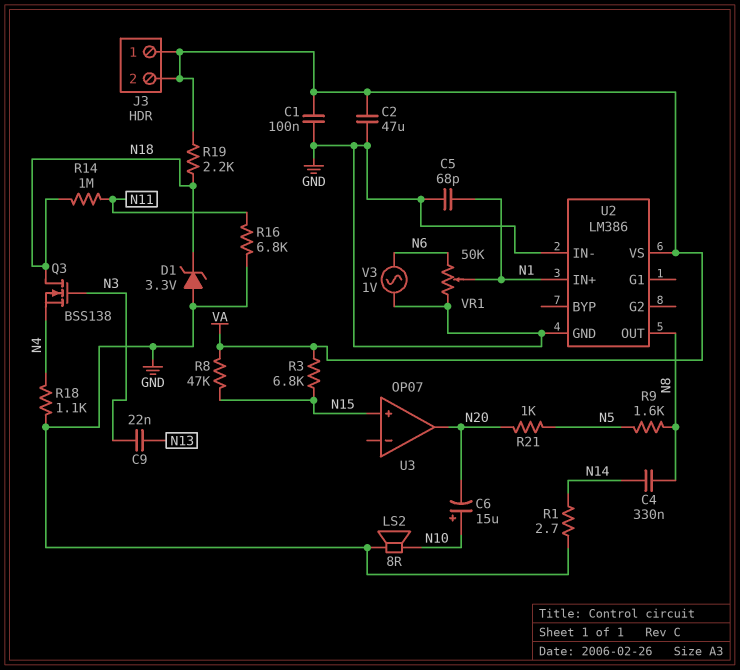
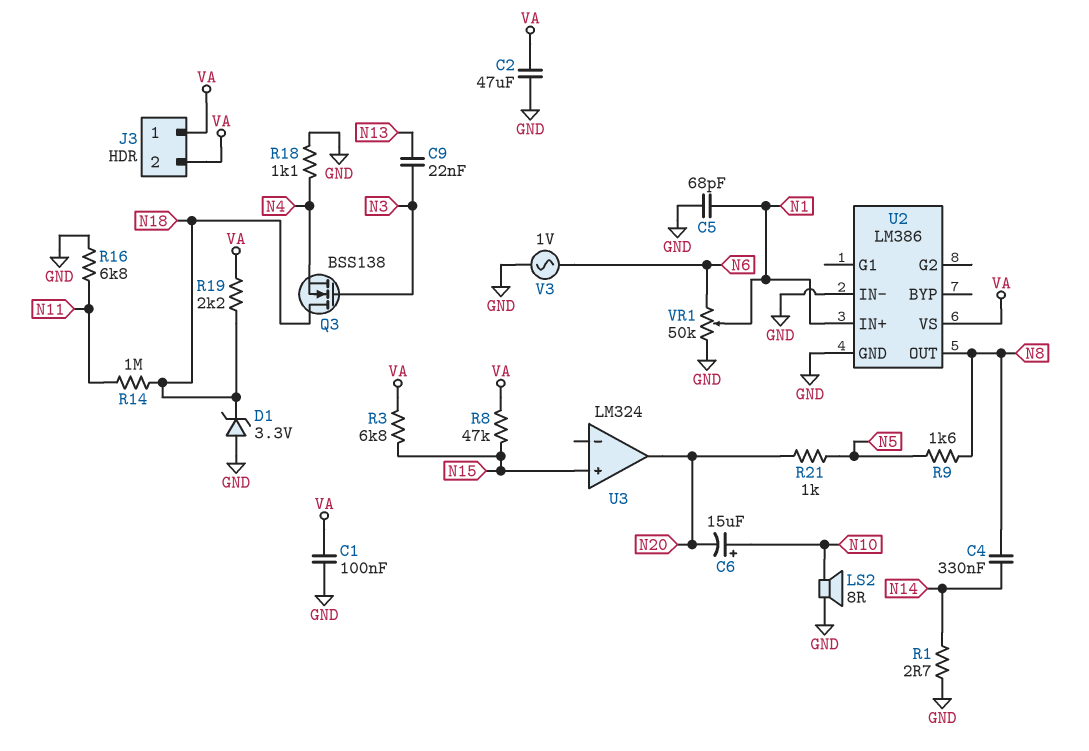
U3: OP07 -> LM324

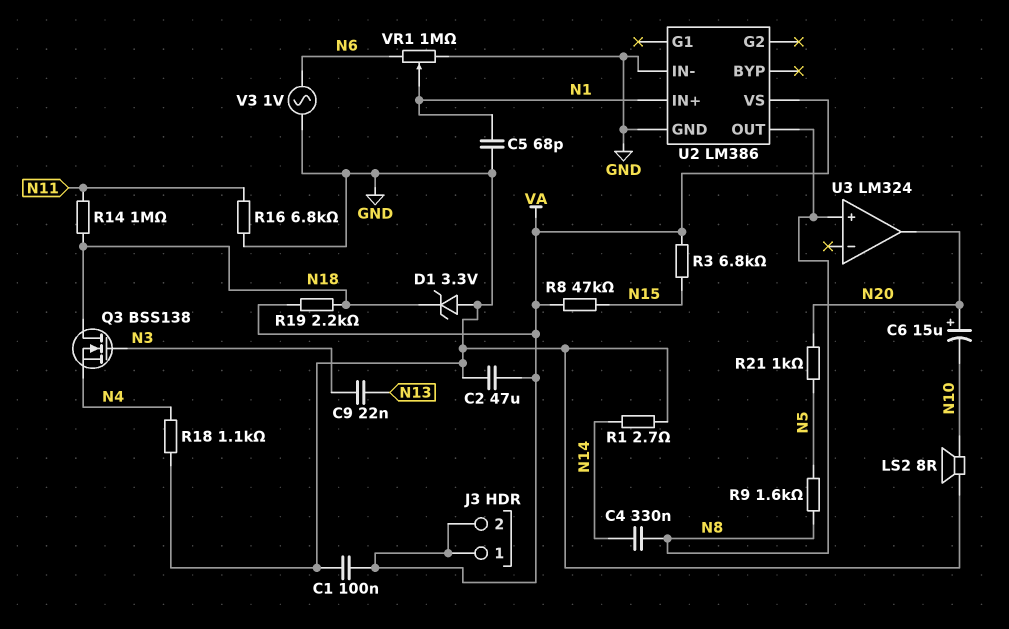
C6: 15uF (plus N10, minus N20) -> 15uF (plus N20, minus N10)
U3 pin in+: N15 -> N8
VR1: 50k (GND, N6, wiper N1) -> 1M (GND, N6, wiper N1)

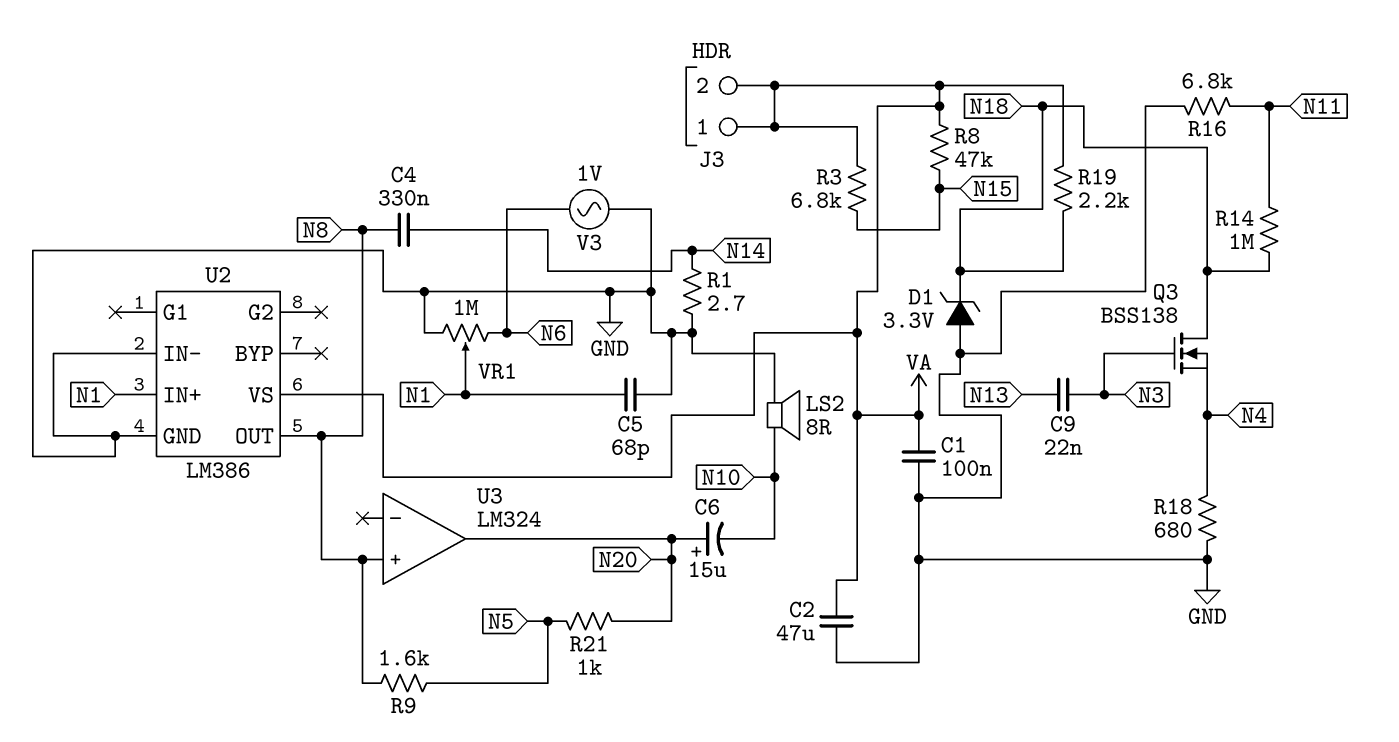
R18: 1.1k (GND, N4) -> 680 (GND, N4)

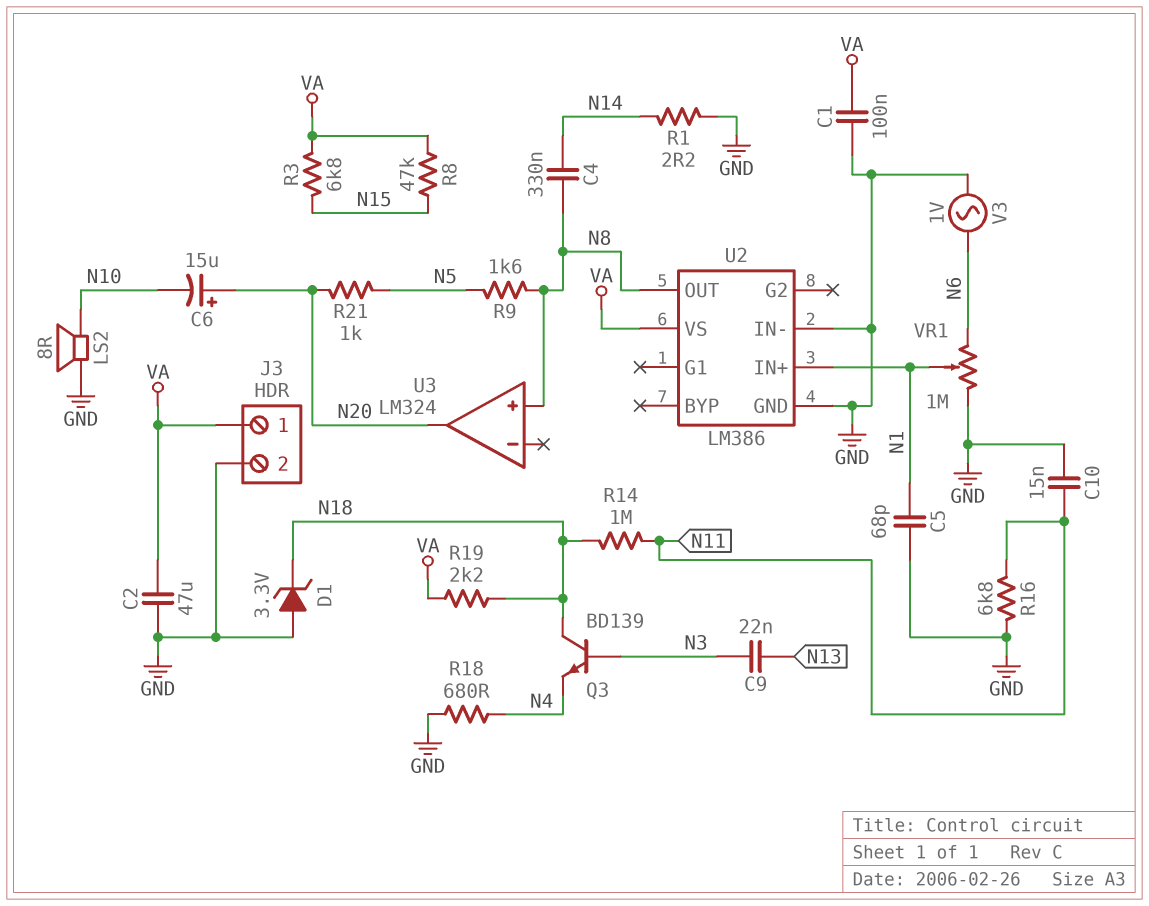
C10: none -> 15nF (GND, N11)
J3 pin 2: VA -> GND
Q3: NMOS BSS138 (G N3, D N18, S N4) -> NPN BD139 (B N3, C N18, E N4)
R1: 2.7 (GND, N14) -> 2.2 (GND, N14)

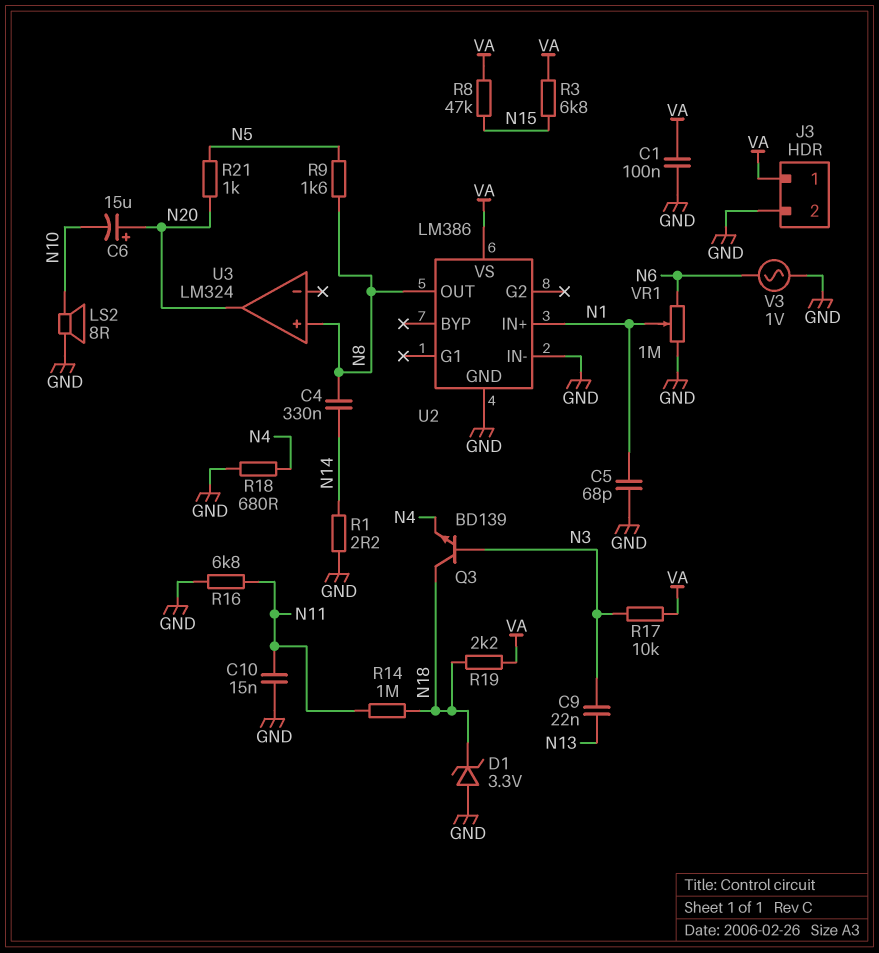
C2: 47uF (GND, VA) -> none
R17: none -> 10k (N3, VA)

